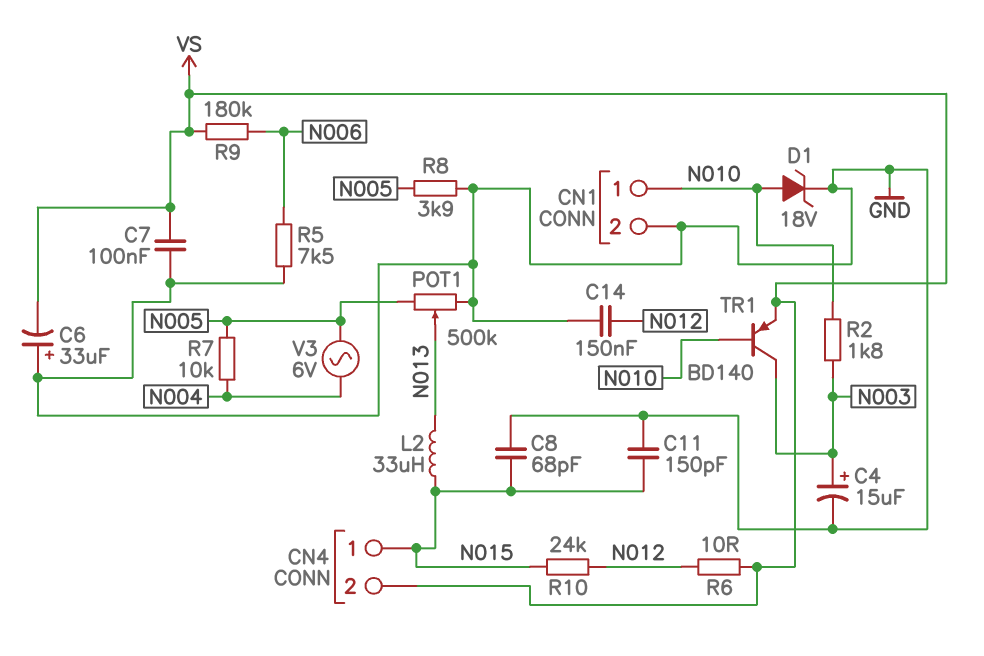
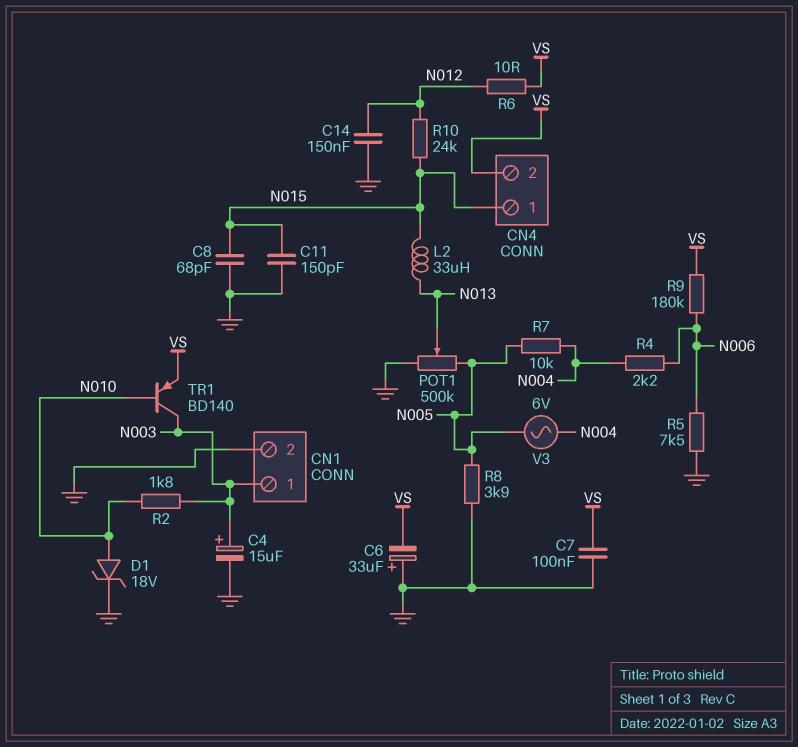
CN1 pin 1: N010 -> N003
R4: none -> 2.2k (N004, N006)

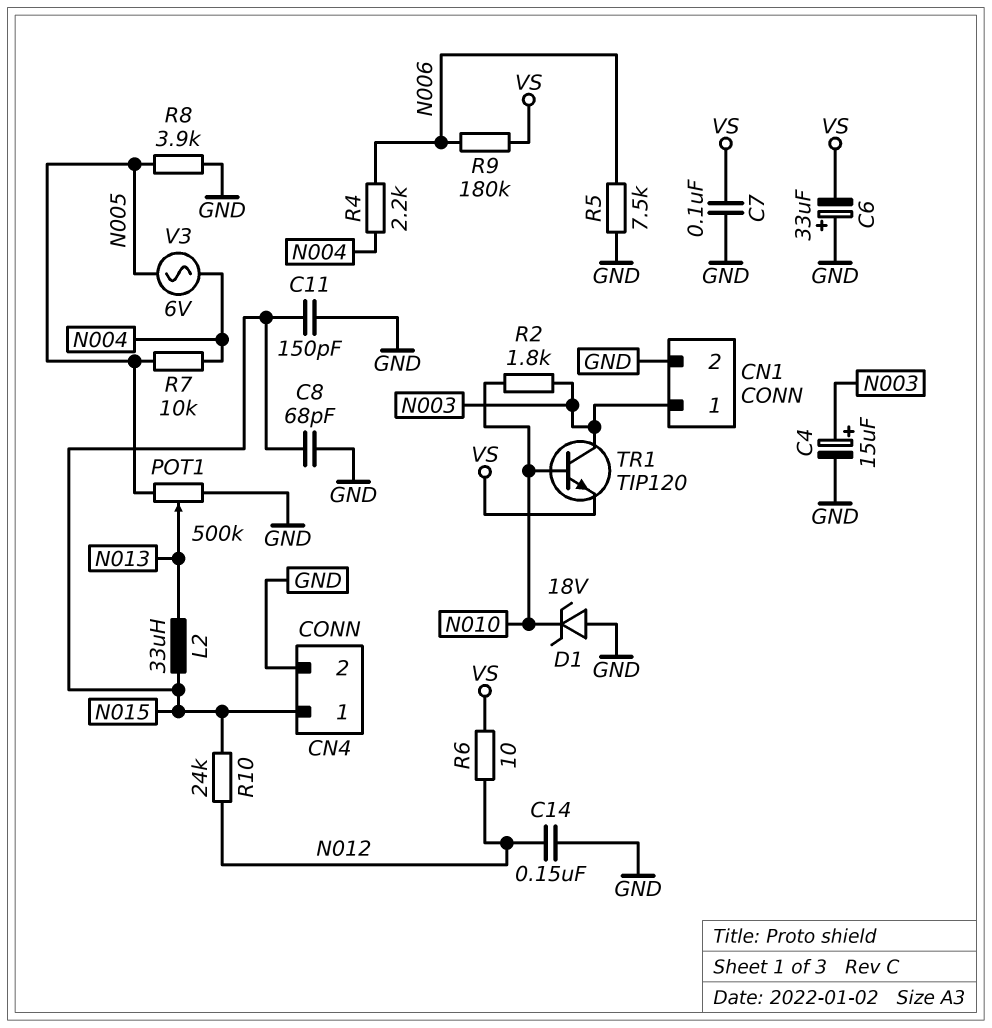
CN4 pin 2: VS -> GND
D1: zener 18V (A N010, K GND) -> zener 18V (A GND, K N010)
TR1: PNP BD140 (B N010, C N003, E VS) -> NPN TIP120 (B N010, C N003, E VS)

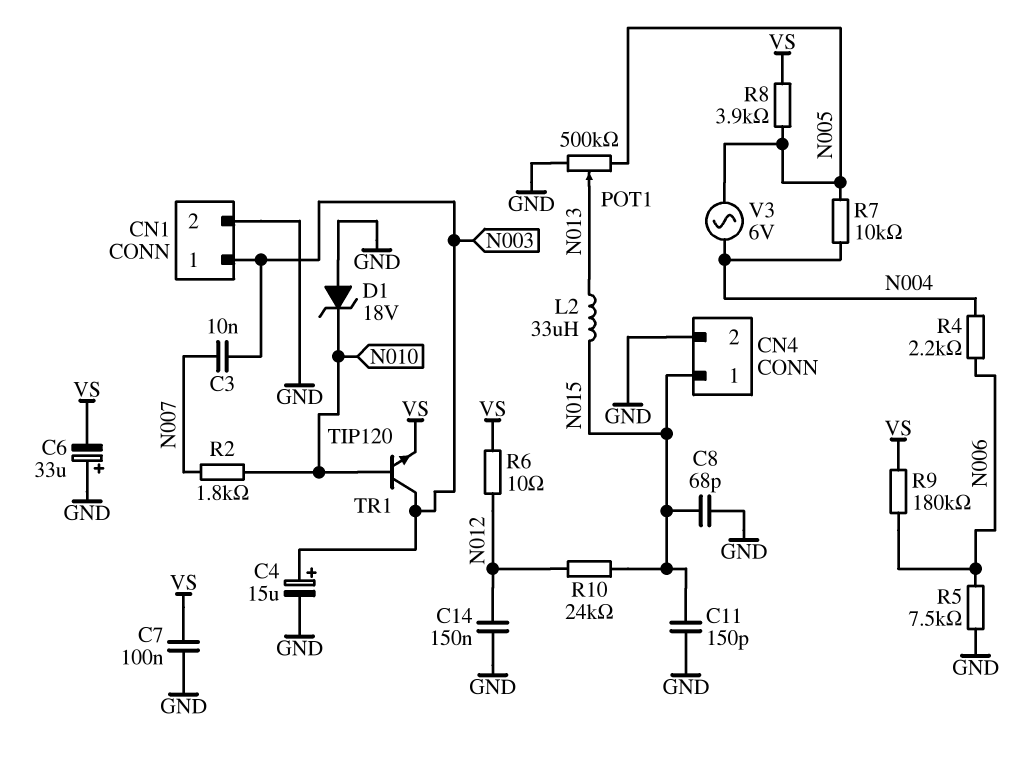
C3: none -> 10nF (N003, N007)
R2: 1.8k (N003, N010) -> 1.8k (N007, N010)
R8: 3.9k (GND, N005) -> 3.9k (N005, VS)

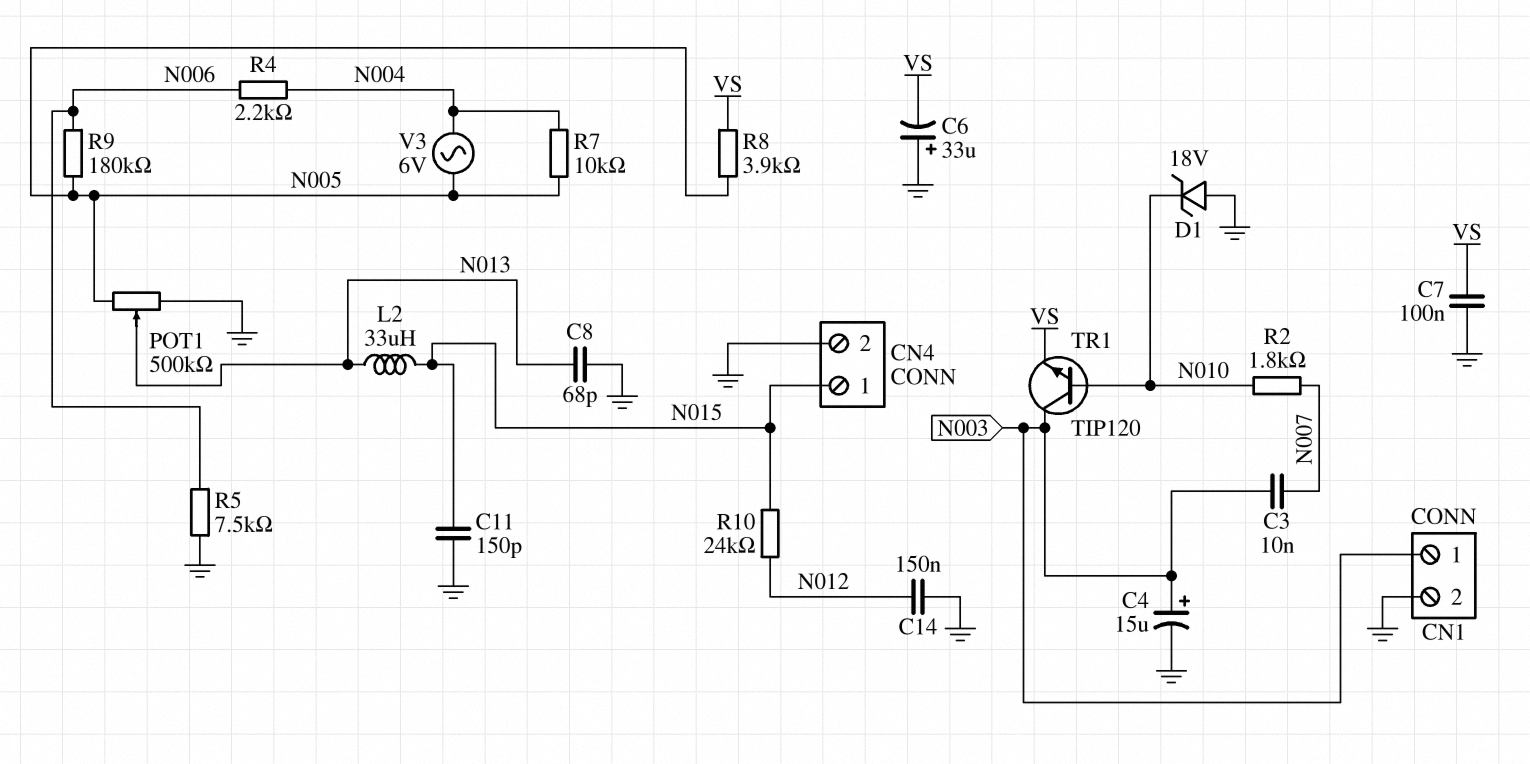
C8: 68pF (GND, N015) -> 68pF (GND, N013)
R6: 10 (N012, VS) -> none
R9: 180k (N006, VS) -> 180k (N005, N006)

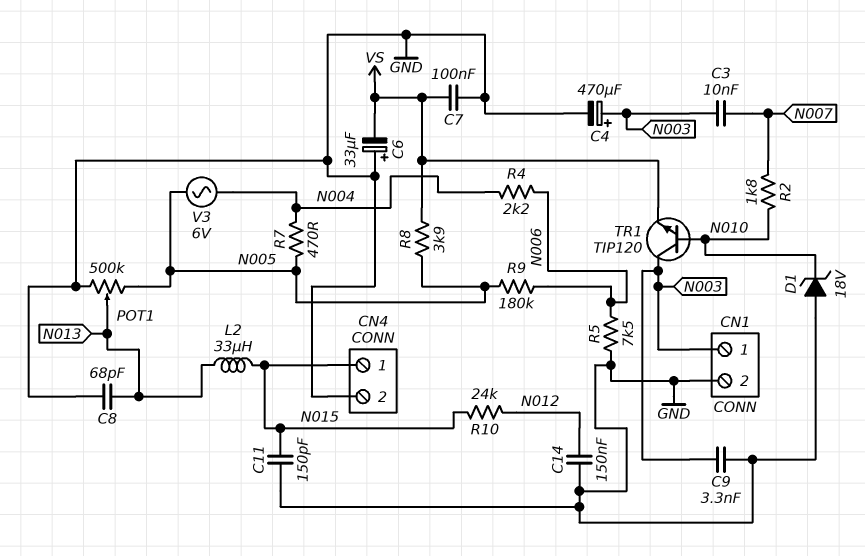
C4: 15uF (plus N003, minus GND) -> 470uF (plus N003, minus GND)
C9: none -> 3.3nF (GND, N003)
R7: 10k (N004, N005) -> 470 (N004, N005)

